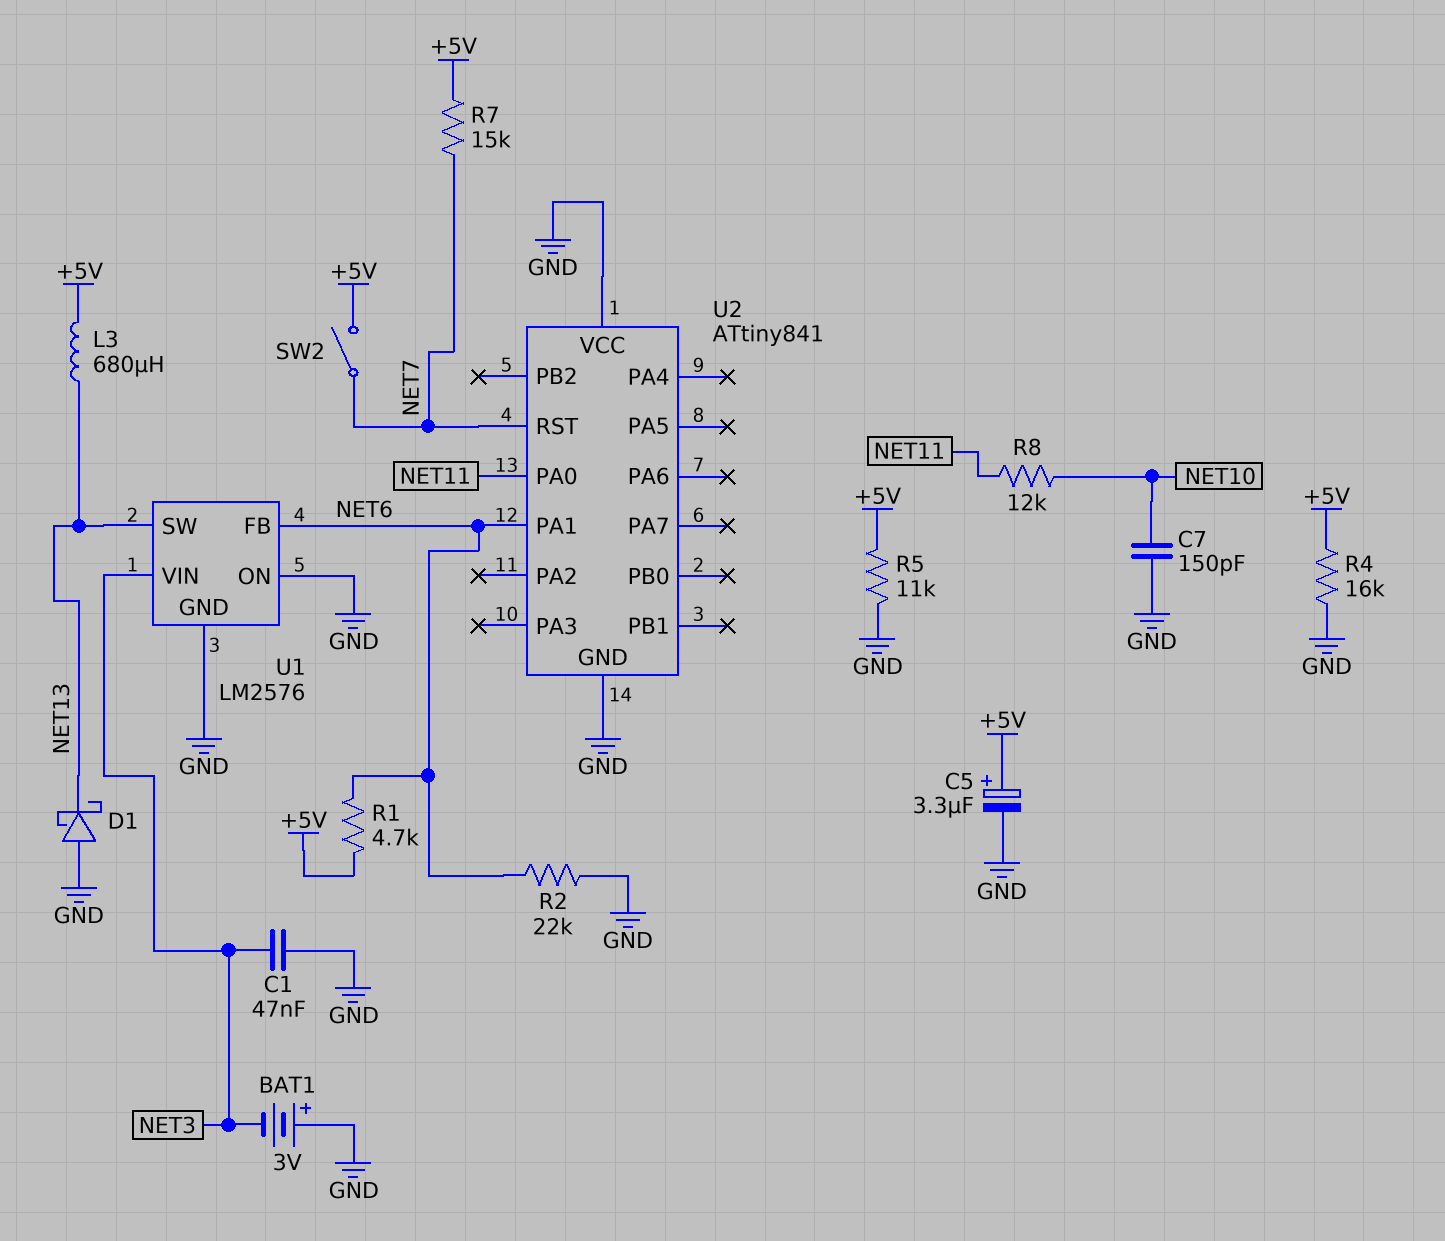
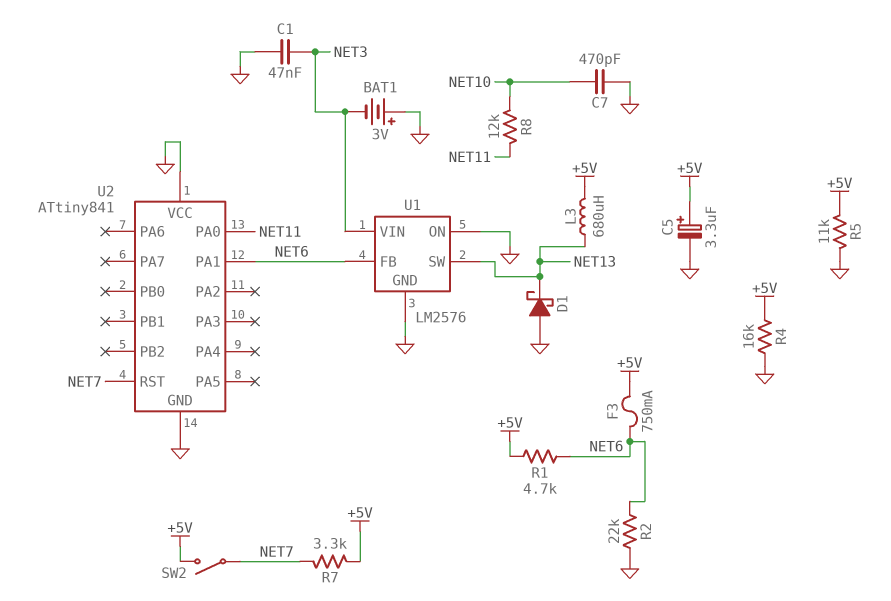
C7: 150pF (GND, NET10) -> 470pF (GND, NET10)
F3: none -> 750mA (+5V, NET6)
R7: 15k (+5V, NET7) -> 3.3k (+5V, NET7)

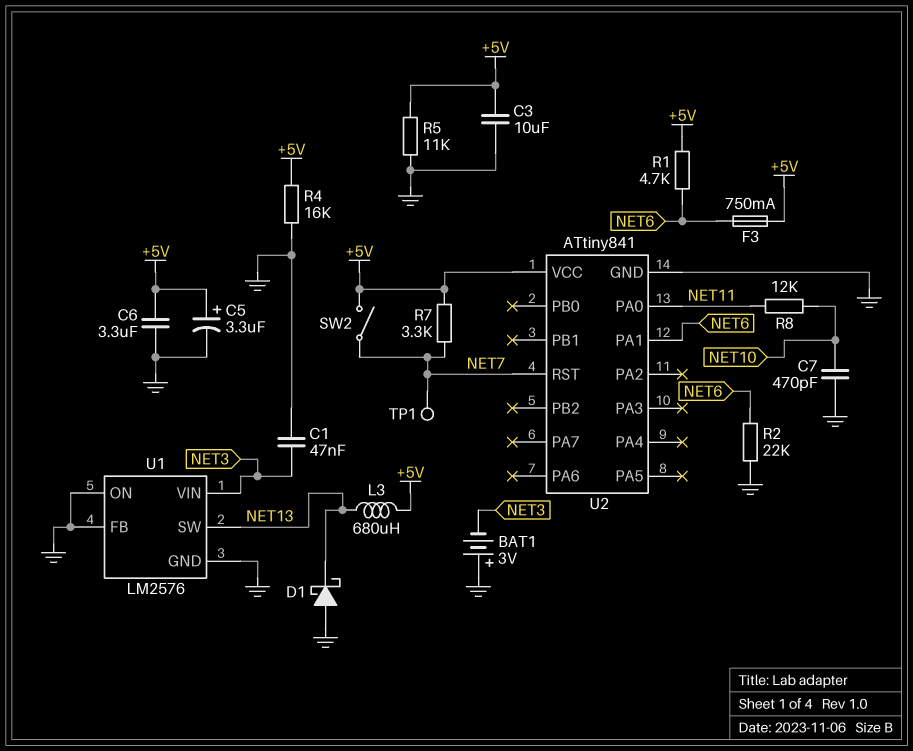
C3: none -> 10uF (+5V, GND)
C6: none -> 3.3uF (+5V, GND)
TP1: none -> test point (NET7)
U1 pin FB: NET6 -> GND
U2 pin VCC: GND -> +5V

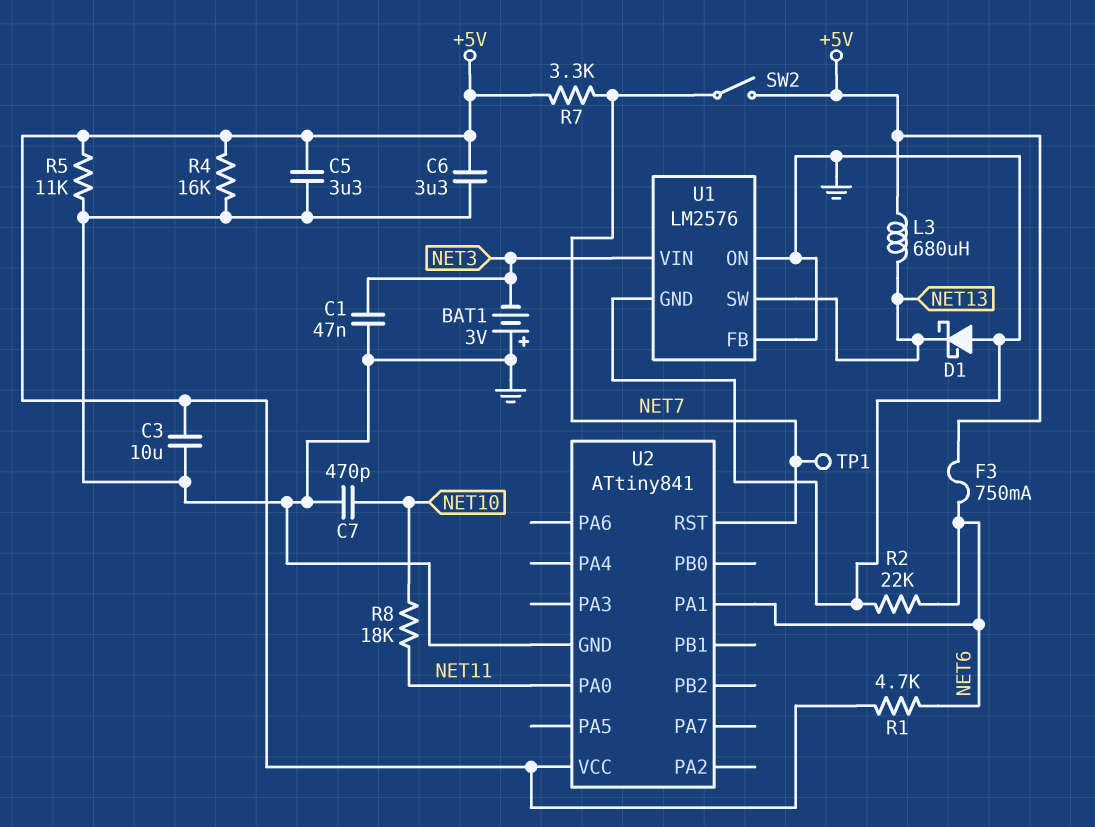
C5: 3.3uF (plus +5V, minus GND) -> 3.3uF (+5V, GND)
R8: 12k (NET10, NET11) -> 18k (NET10, NET11)

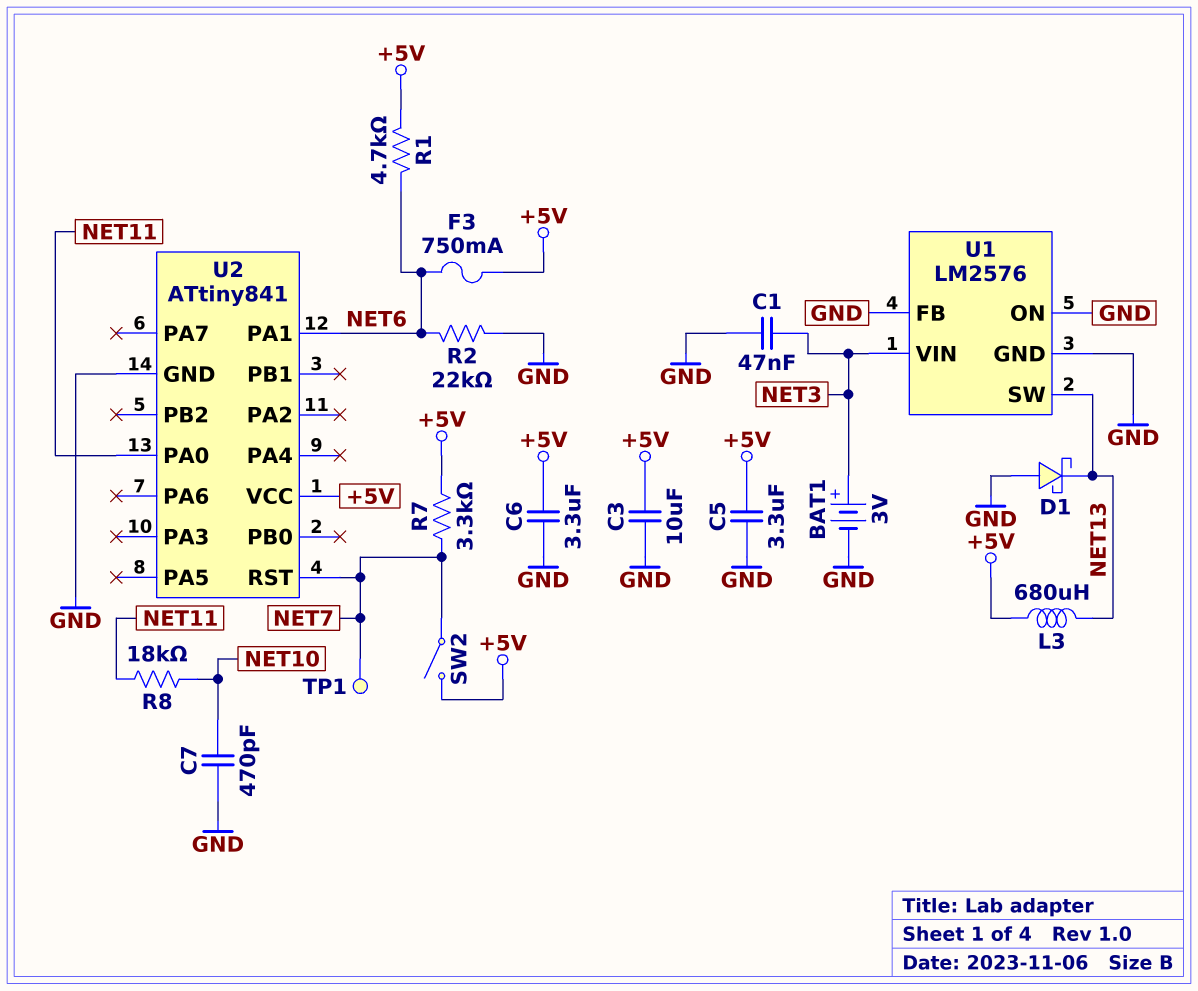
BAT1: 3V (plus GND, minus NET3) -> 3V (plus NET3, minus GND)
R4: 16k (+5V, GND) -> none
R5: 11k (+5V, GND) -> none

